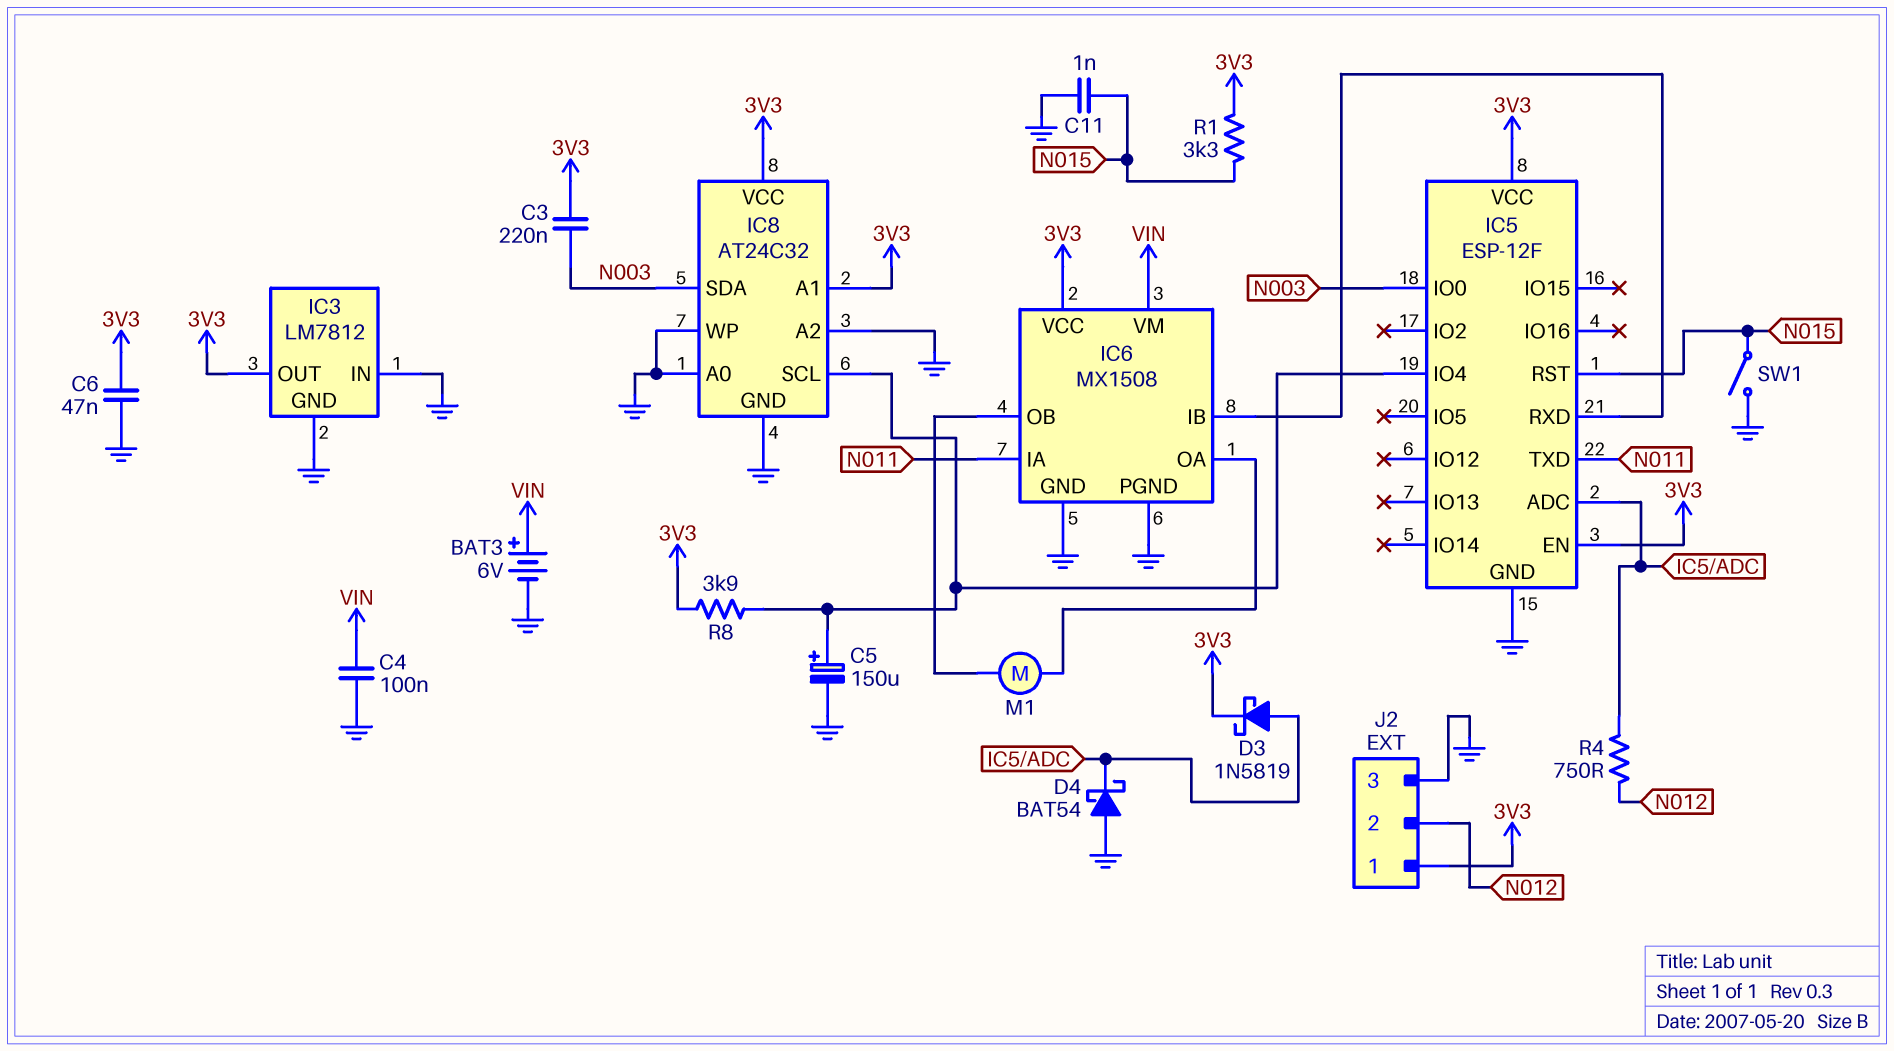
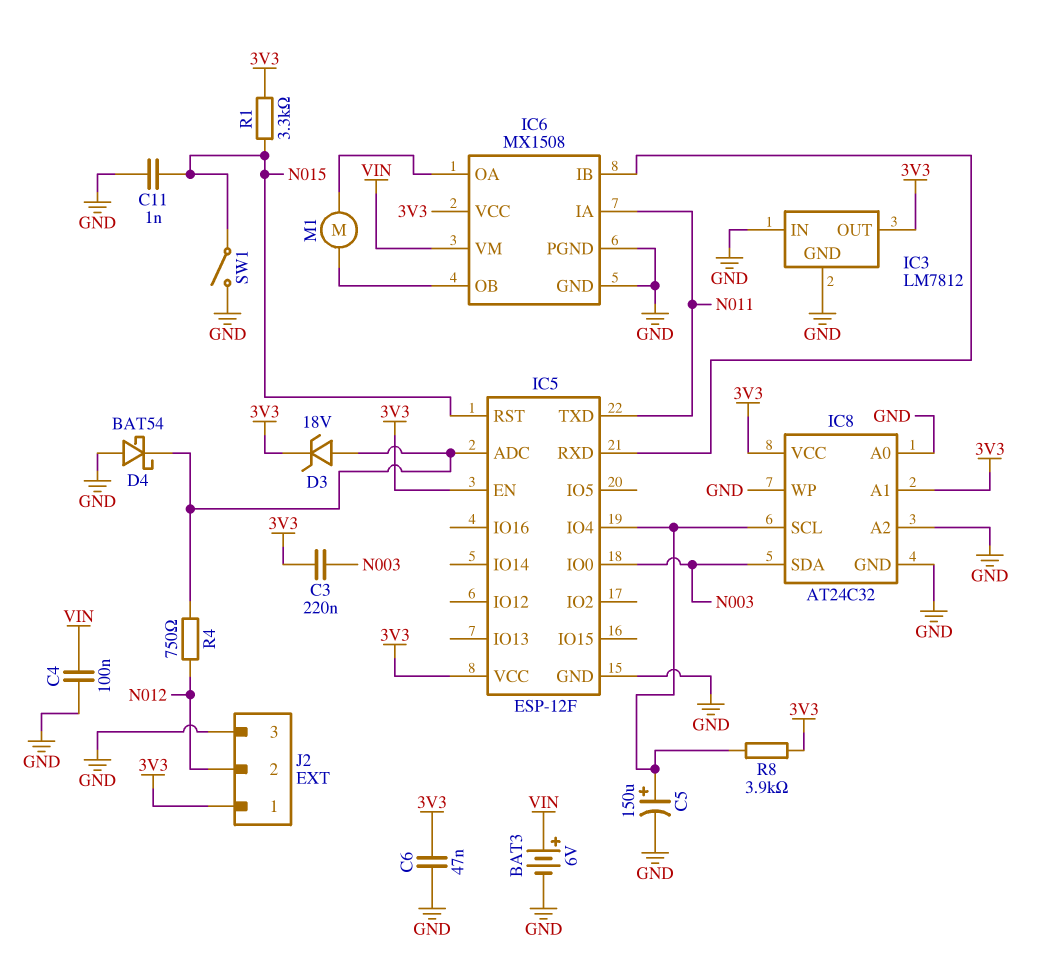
D3: schottky 1N5819 (A IC5/ADC, K 3V3) -> zener 18V (A IC5/ADC, K 3V3)

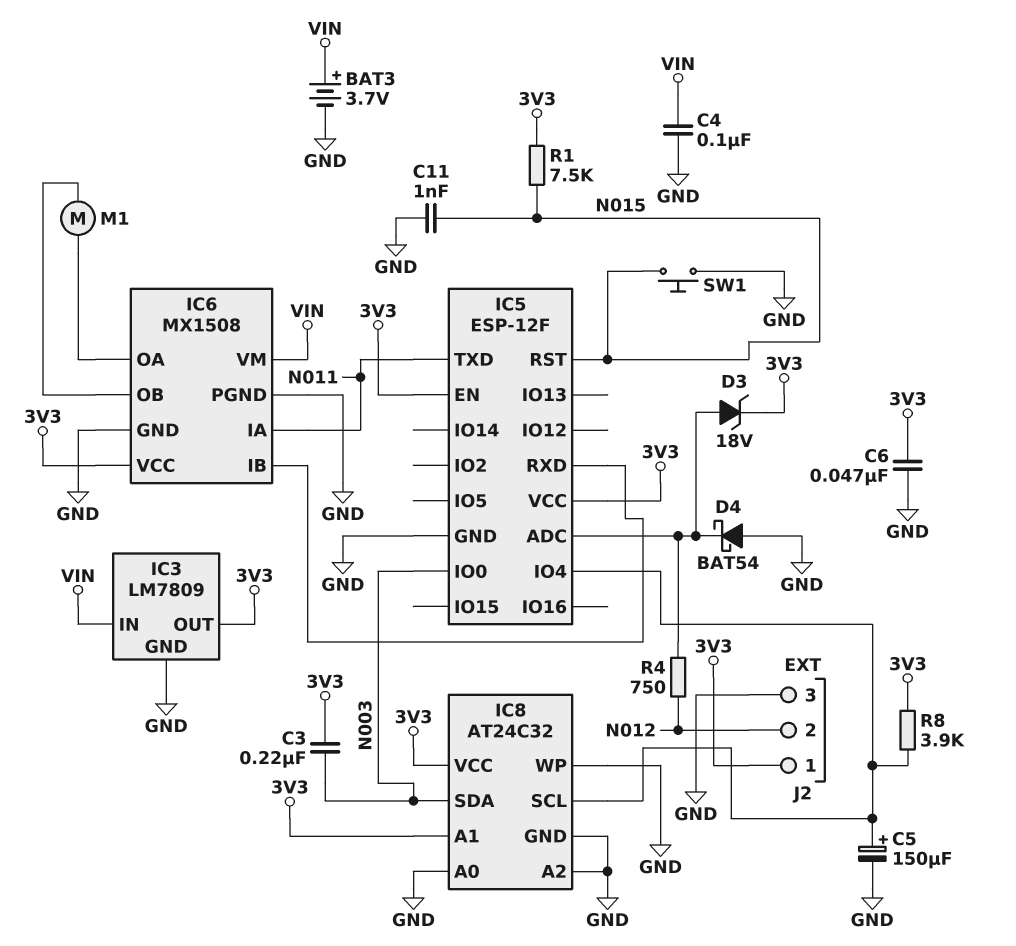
BAT3: 6V (plus VIN, minus GND) -> 3.7V (plus VIN, minus GND)
IC3: LM7812 -> LM7809
IC3 pin IN: GND -> VIN
R1: 3.3k (3V3, N015) -> 7.5k (3V3, N015)
SW1: switch (GND, N015) -> button (GND, N015)

